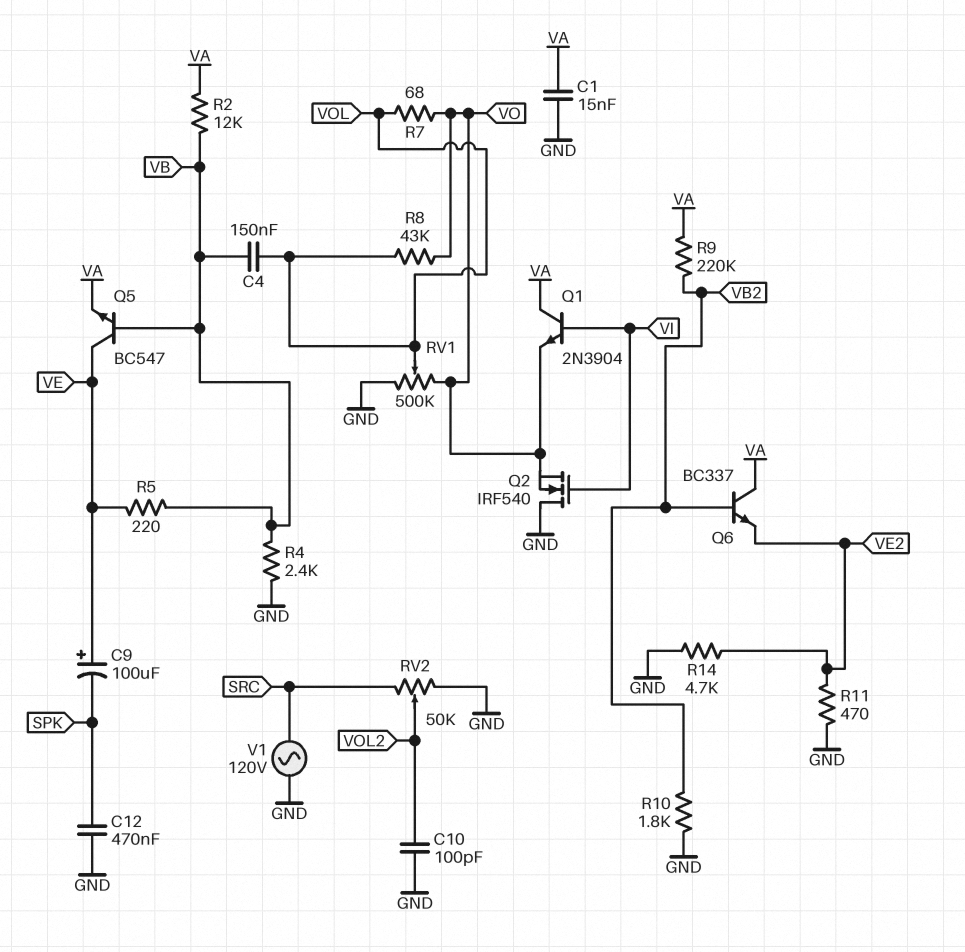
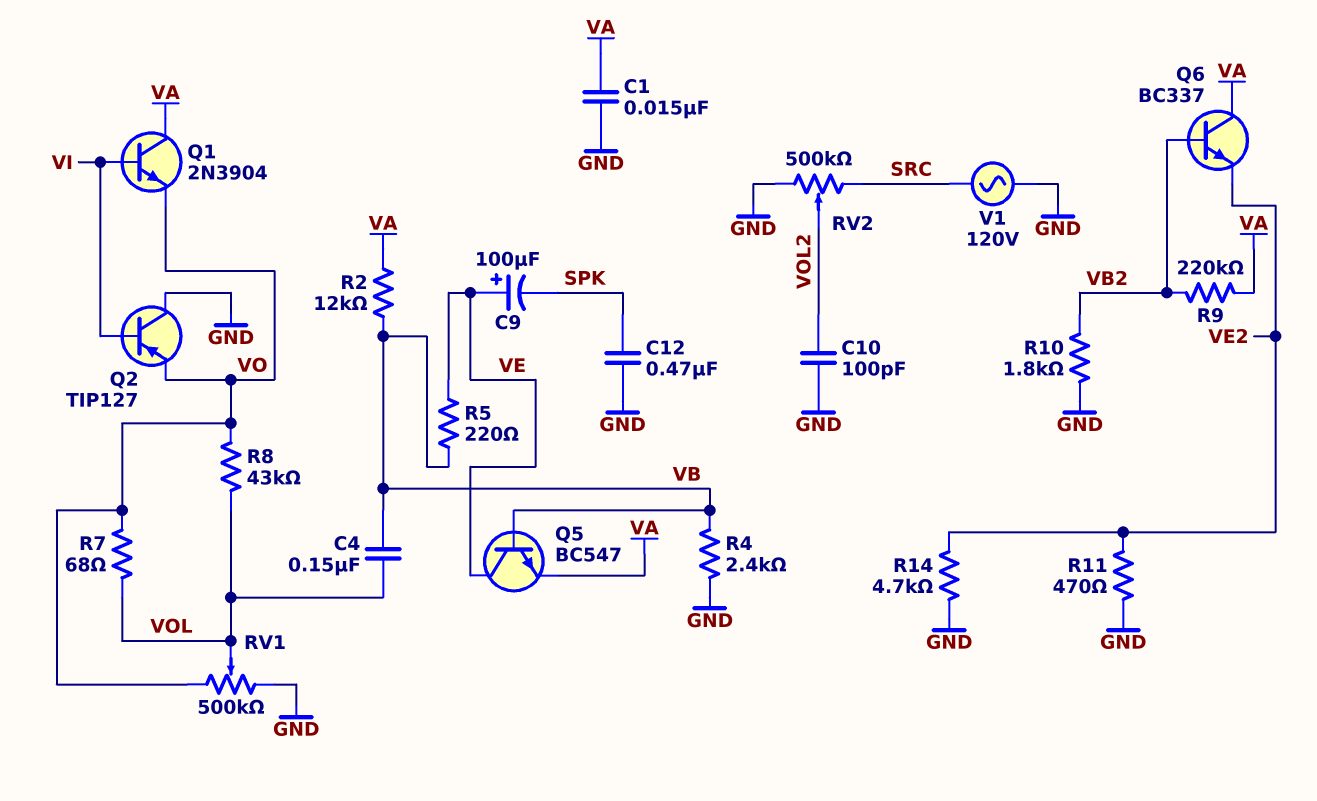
Q2: NMOS IRF540 (G VI, D GND, S VO) -> PNP TIP127 (B VI, C GND, E VO)
RV2: 50k (GND, SRC, wiper VOL2) -> 500k (GND, SRC, wiper VOL2)

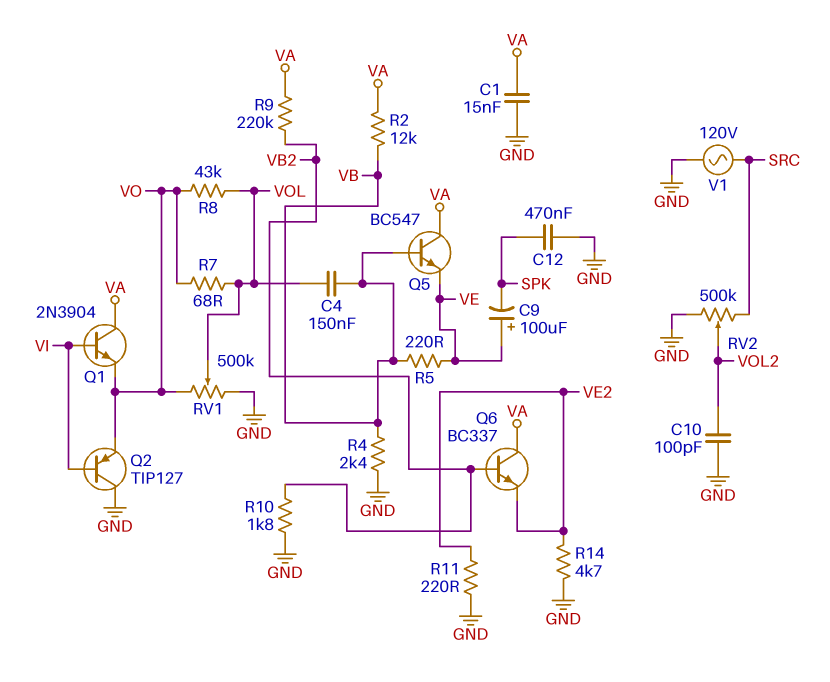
Q5: NPN BC547 (B VB, C VE, E VA) -> NPN BC547 (B VB, C VA, E VE)
R11: 470 (GND, VE2) -> 220 (GND, VE2)

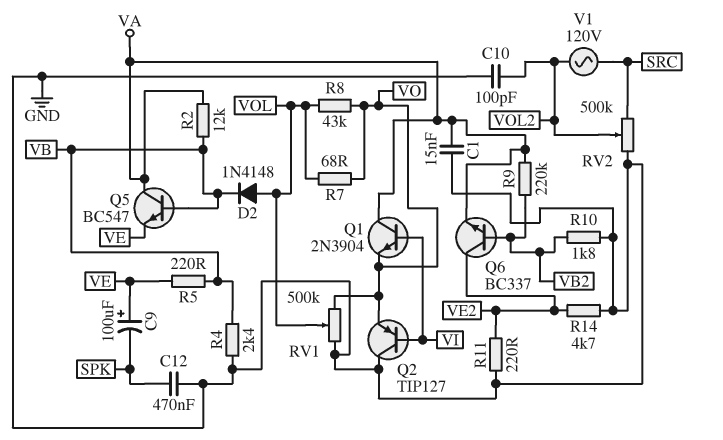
C4: 150nF (VB, VOL) -> none
D2: none -> diode 1N4148 (A VOL, K VB)
Q6: NPN BC337 (B VB2, C VA, E VE2) -> NPN BC337 (B VB2, C VE2, E VA)
V1: AC 120V (GND, SRC) -> AC 120V (SRC, VOL2)

